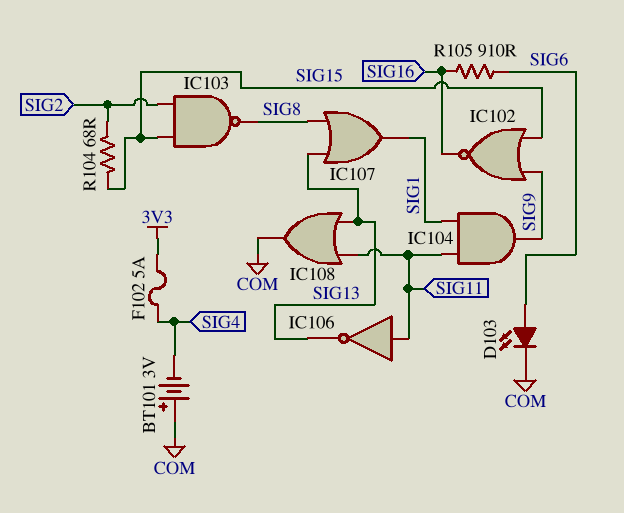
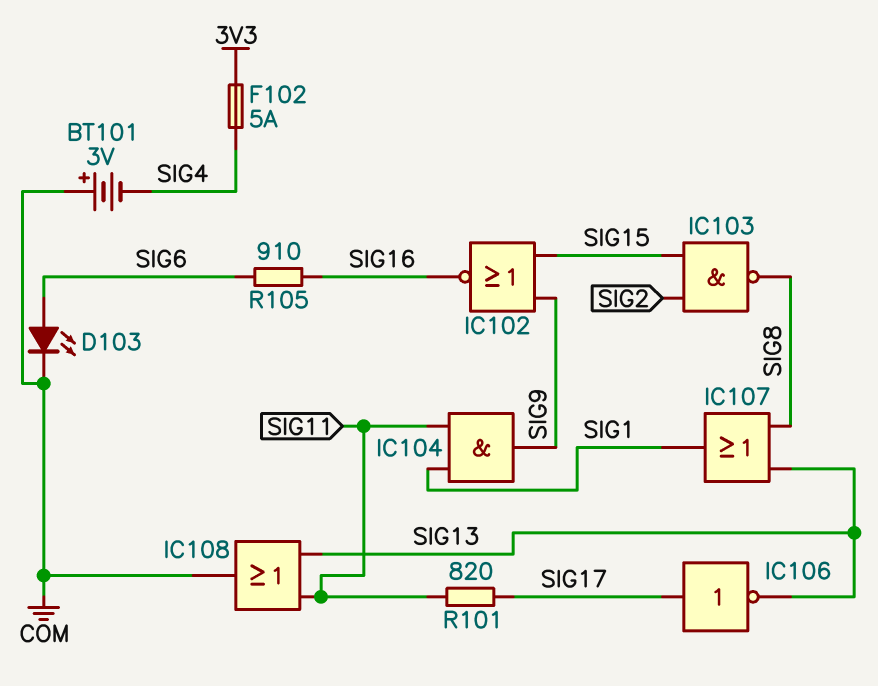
IC106: NOT (in SIG11, out SIG13) -> NOT (in SIG17, out SIG13)
R101: none -> 820 (SIG11, SIG17)
R104: 68 (SIG2, SIG15) -> none

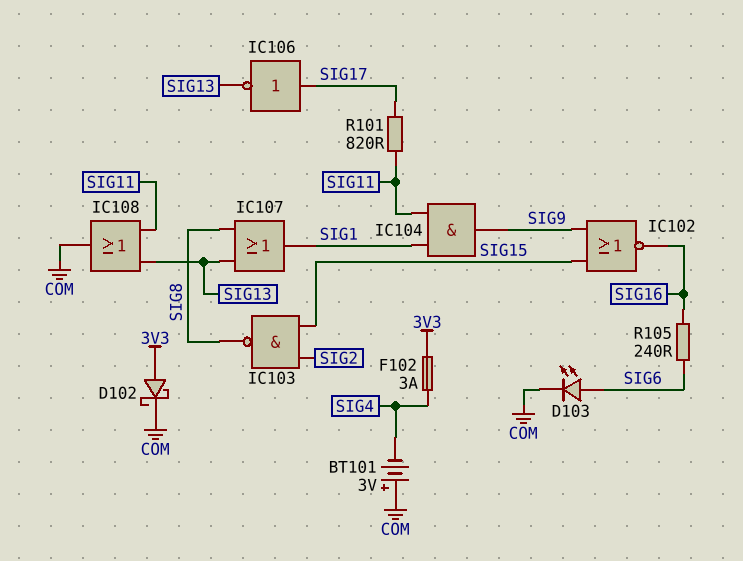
D102: none -> schottky (A 3V3, K COM)
F102: 5A (3V3, SIG4) -> 3A (3V3, SIG4)
R105: 910 (SIG6, SIG16) -> 240 (SIG6, SIG16)

